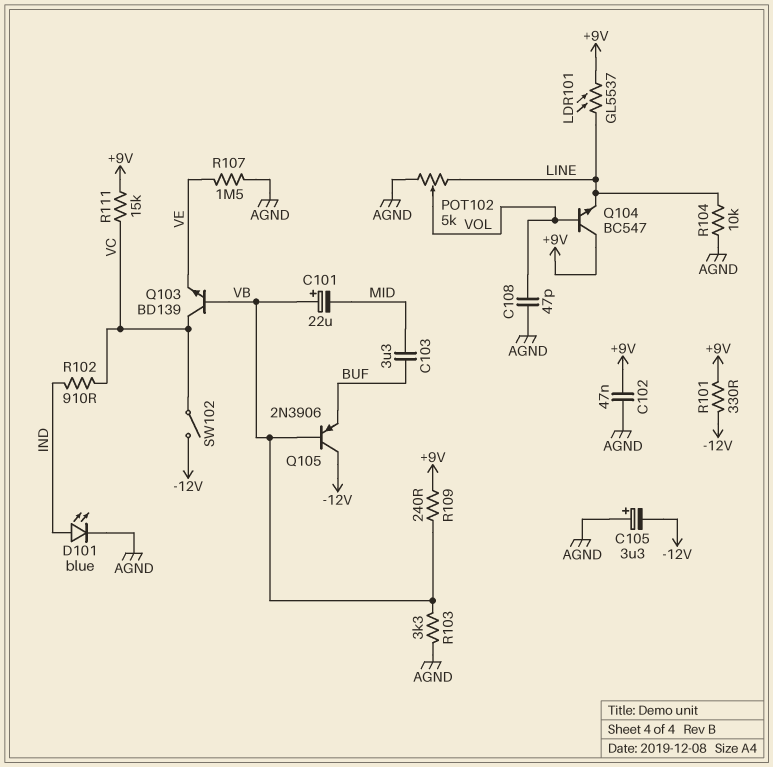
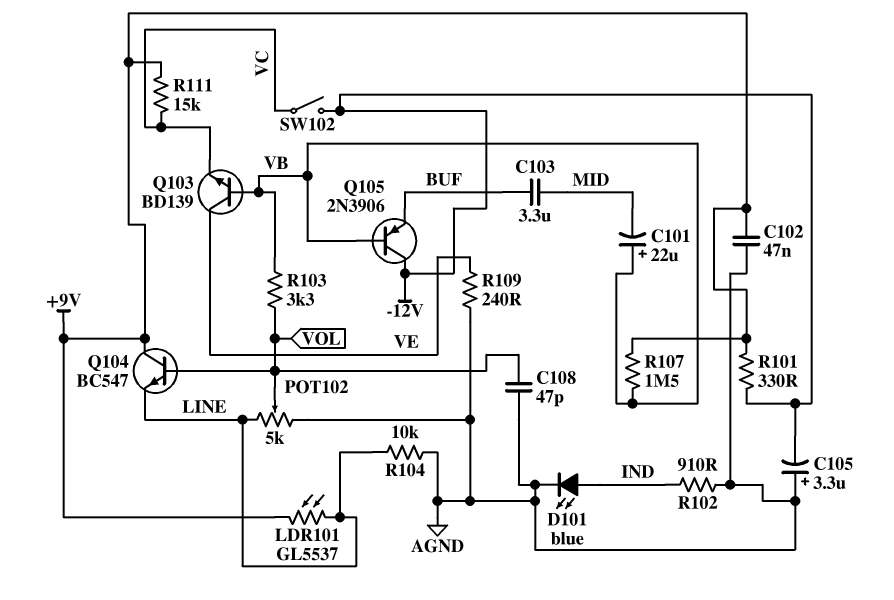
Q103: NPN BD139 (B VB, C VC, E VE) -> NPN BD139 (B VB, C VE, E VC)
R102: 910 (IND, VC) -> 910 (AGND, IND)
R103: 3.3k (AGND, VB) -> 3.3k (VB, VOL)
R107: 1.5M (AGND, VE) -> 1.5M (+9V, VB)
R109: 240 (+9V, VB) -> 240 (AGND, VE)

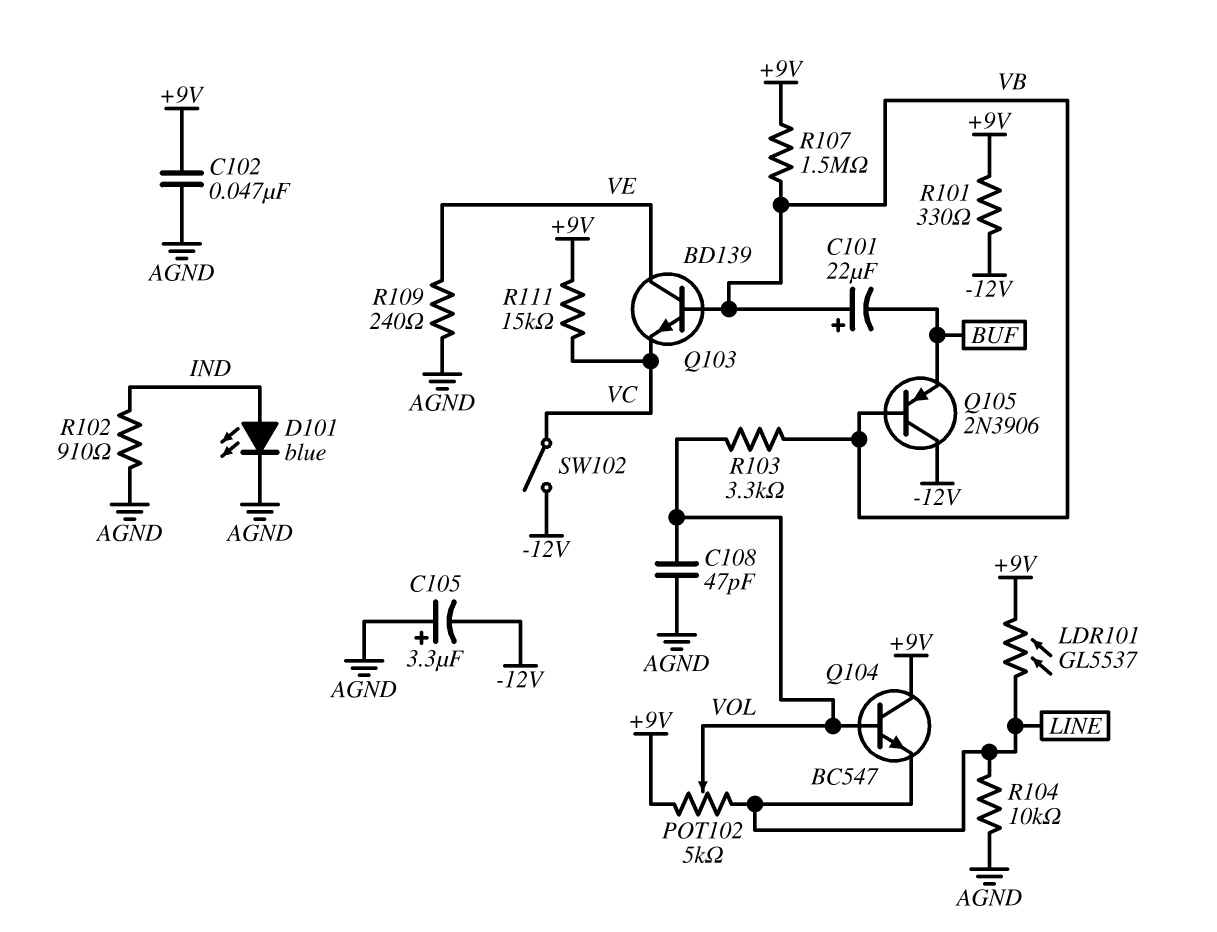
C101: 22uF (plus VB, minus MID) -> 22uF (plus VB, minus BUF)
C103: 3.3uF (BUF, MID) -> none
POT102: 5k (AGND, LINE, wiper VOL) -> 5k (+9V, LINE, wiper VOL)

